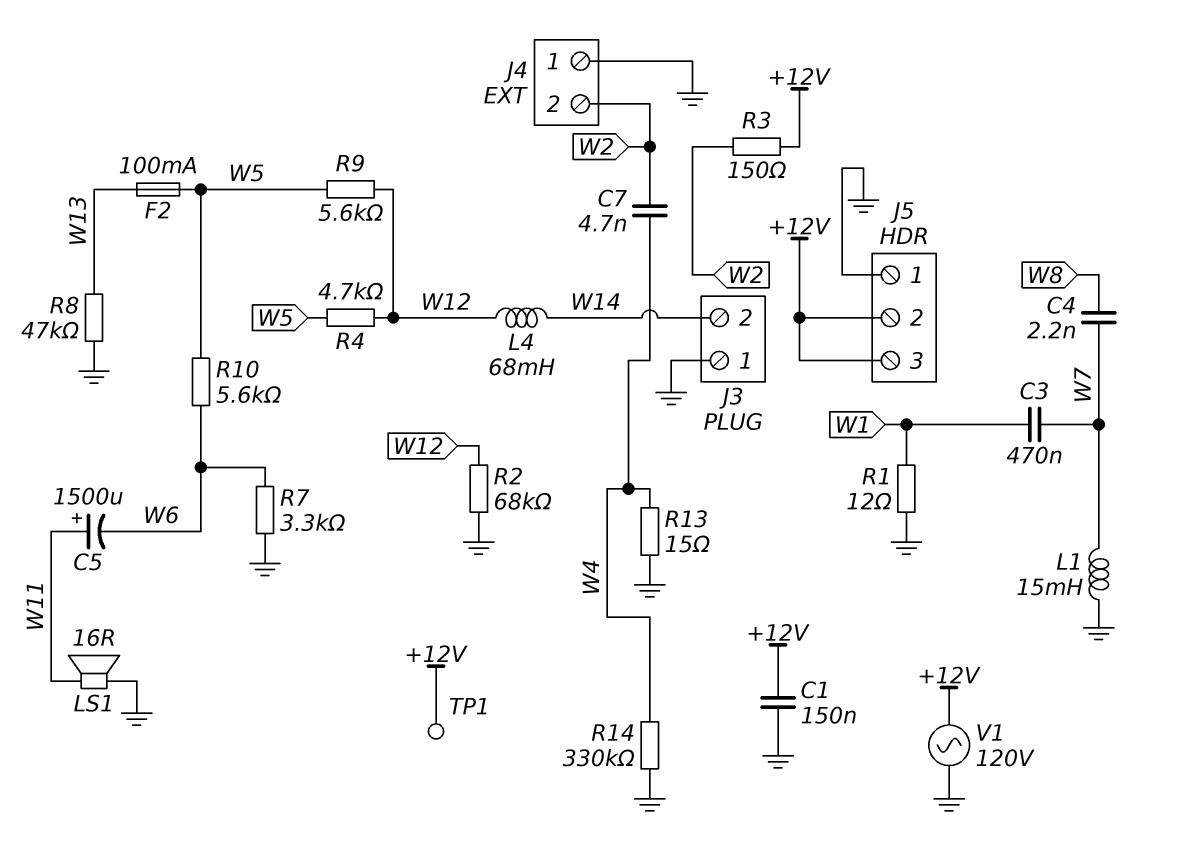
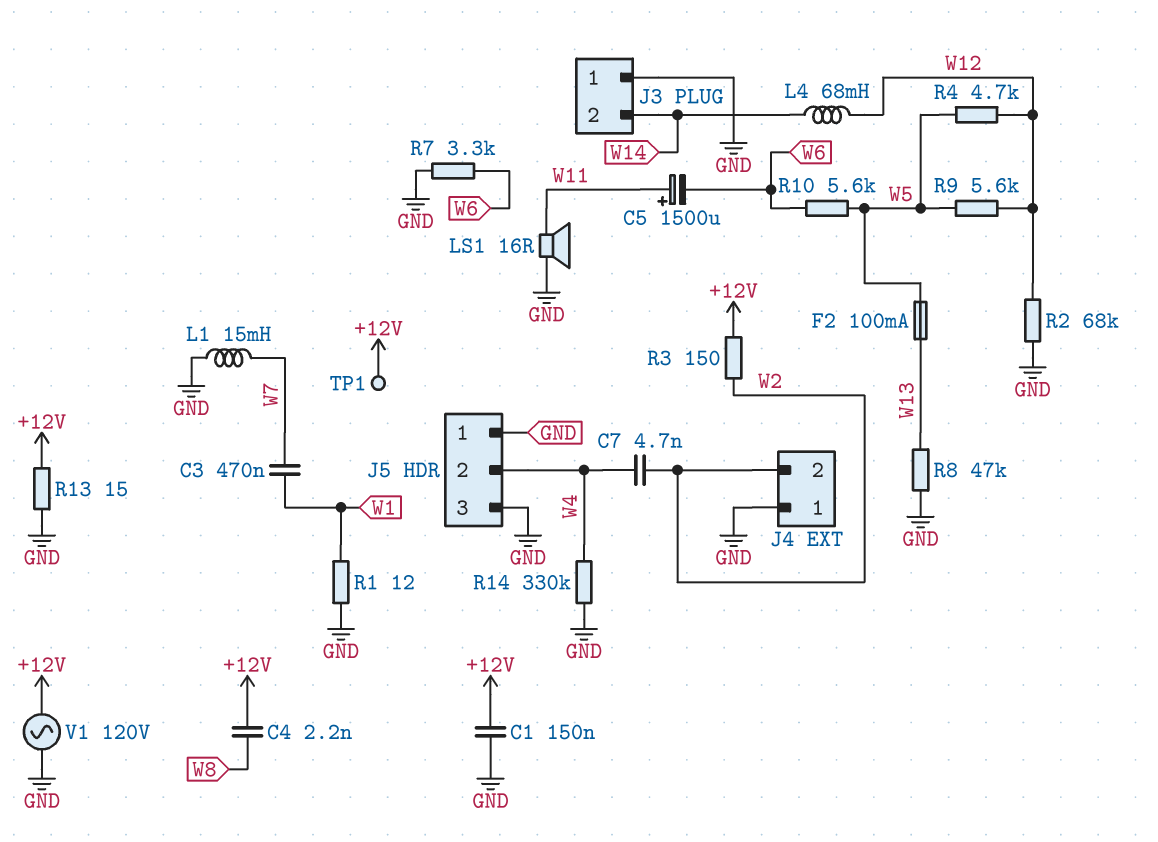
C4: 2.2nF (W7, W8) -> 2.2nF (+12V, W8)
J5 pin 2: +12V -> W4
J5 pin 3: +12V -> GND
R13: 15 (GND, W4) -> 15 (+12V, GND)

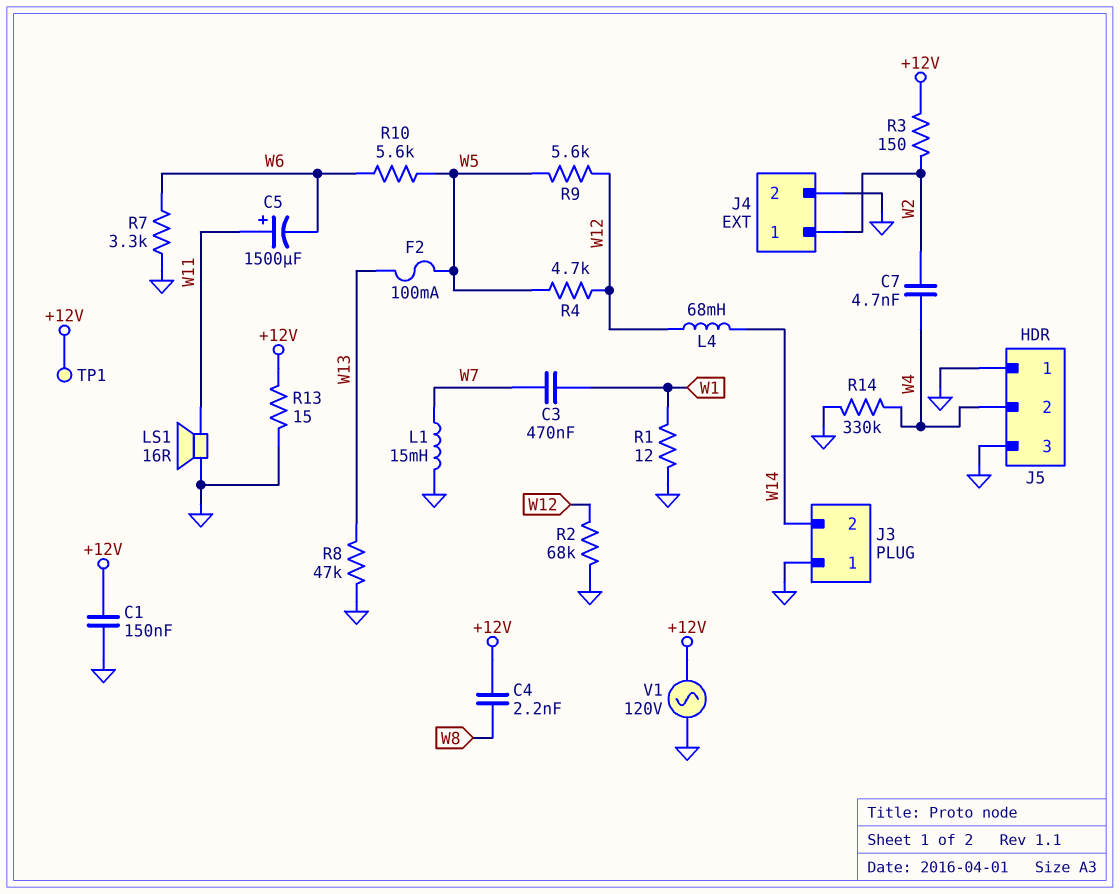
J4 pin 1: GND -> W2
J4 pin 2: W2 -> GND

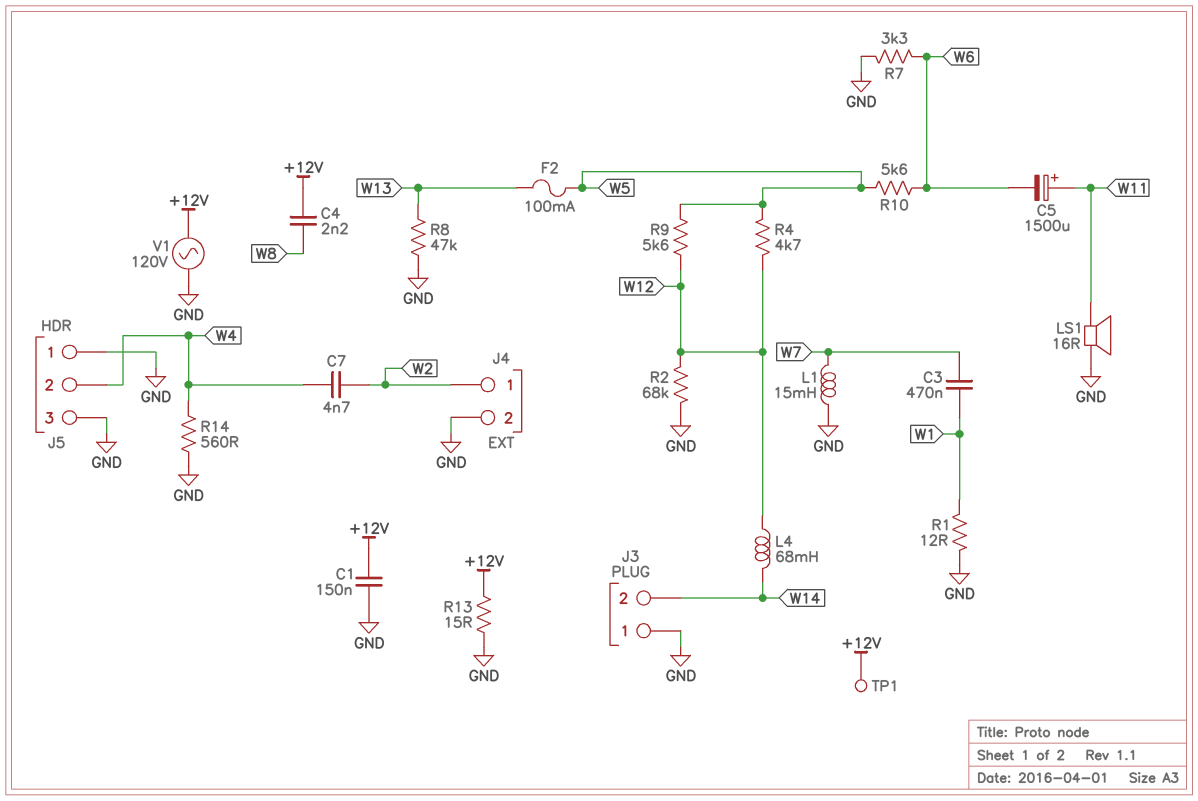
R3: 150 (+12V, W2) -> none
R14: 330k (GND, W4) -> 560 (GND, W4)

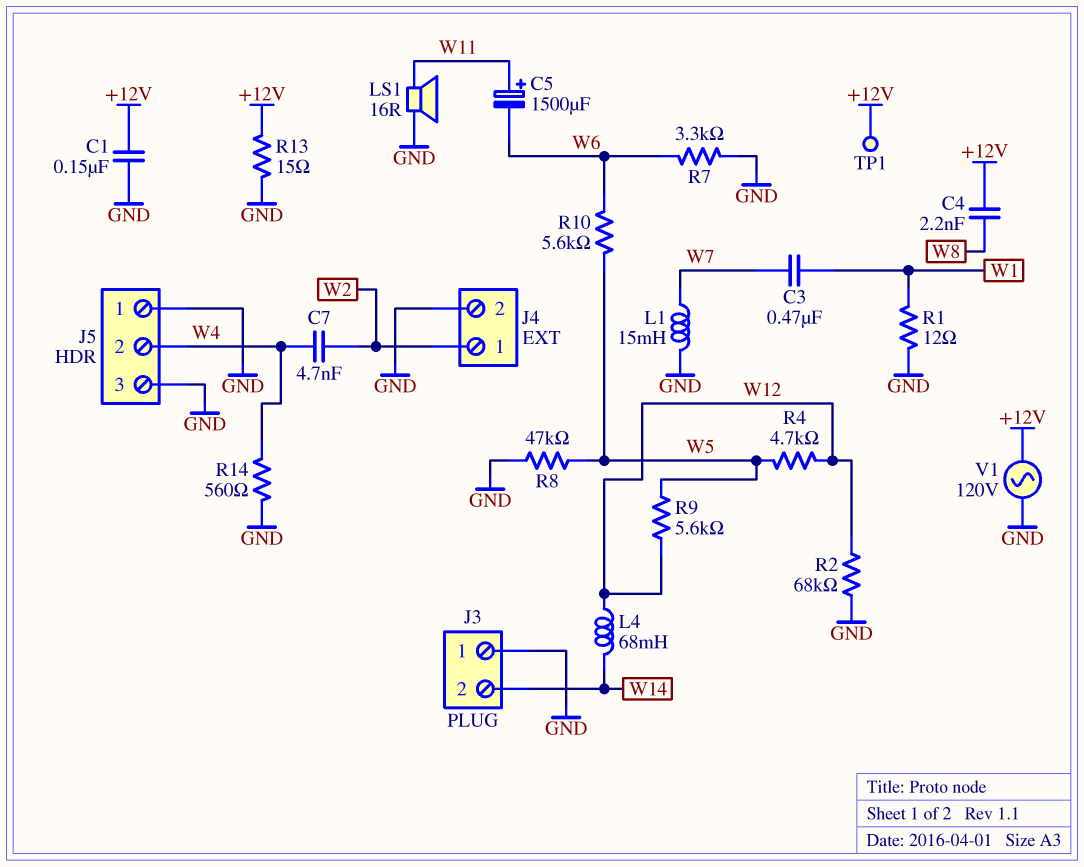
F2: 100mA (W5, W13) -> none
R8: 47k (GND, W13) -> 47k (GND, W5)

